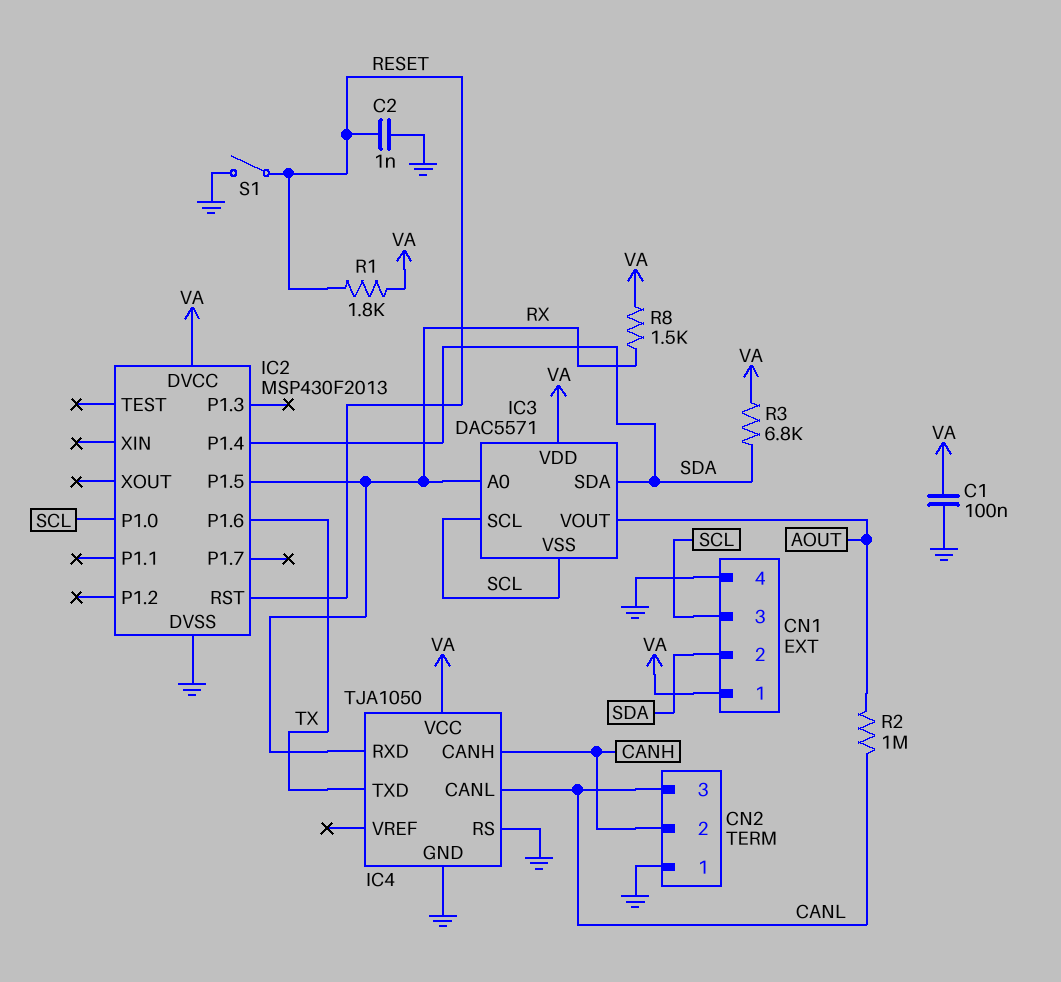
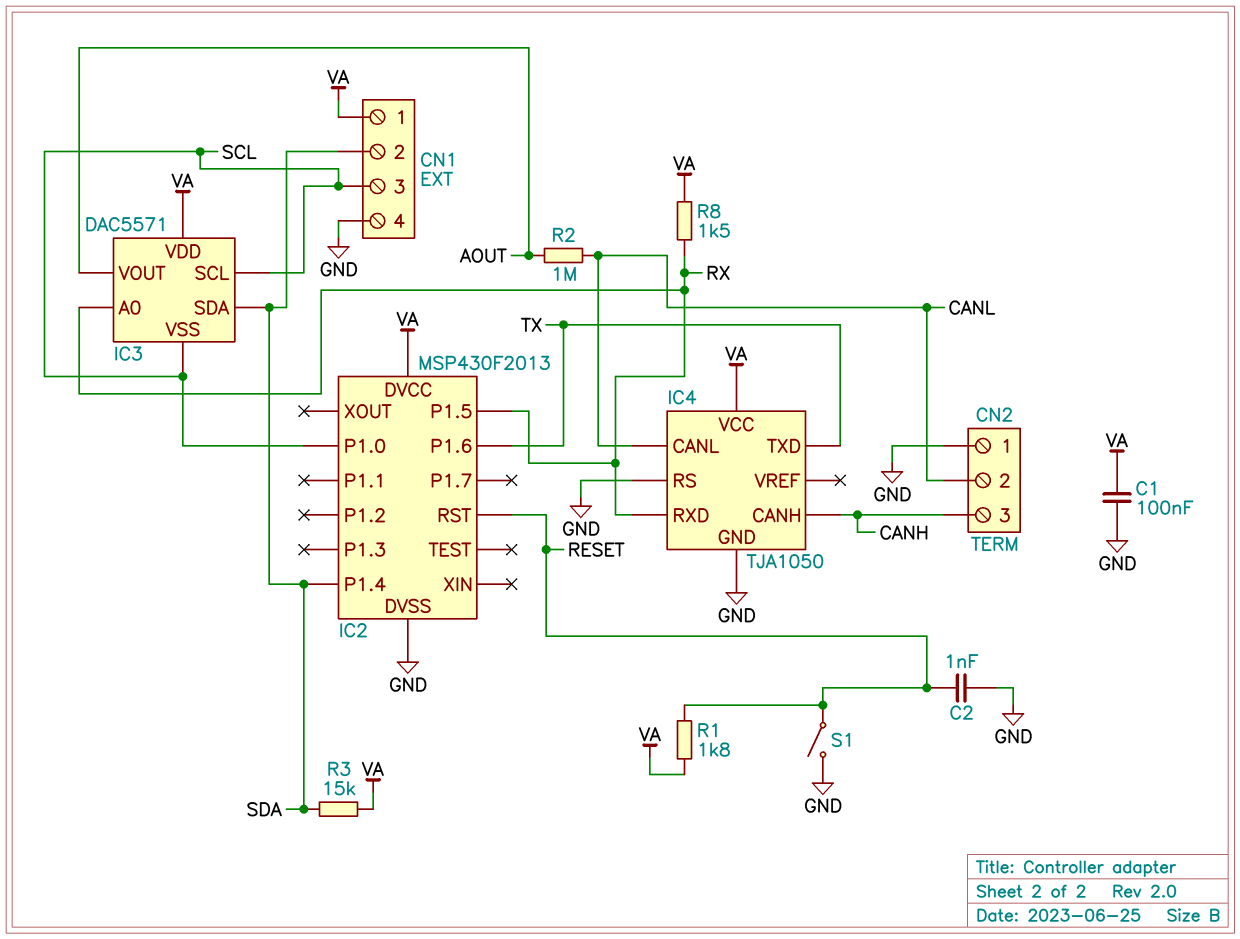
CN2 pin 2: CANH -> CANL
CN2 pin 3: CANL -> CANH
R3: 6.8k (SDA, VA) -> 15k (SDA, VA)

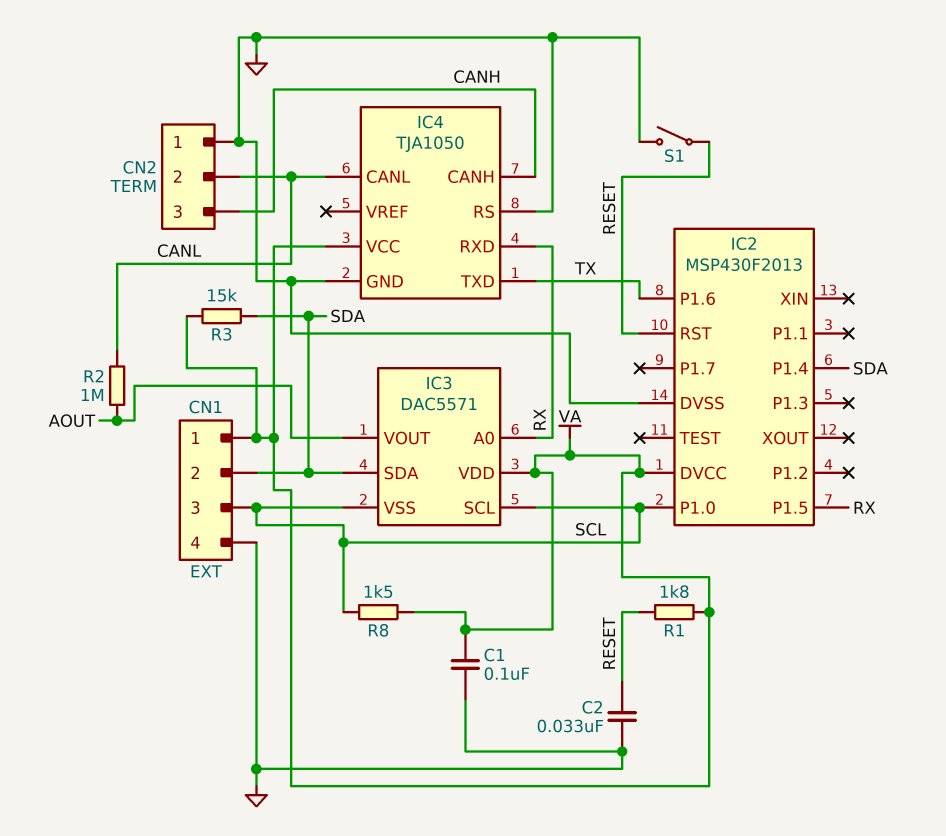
C2: 1nF (GND, RESET) -> 33nF (GND, RESET)
R8: 1.5k (RX, VA) -> 1.5k (SCL, VA)

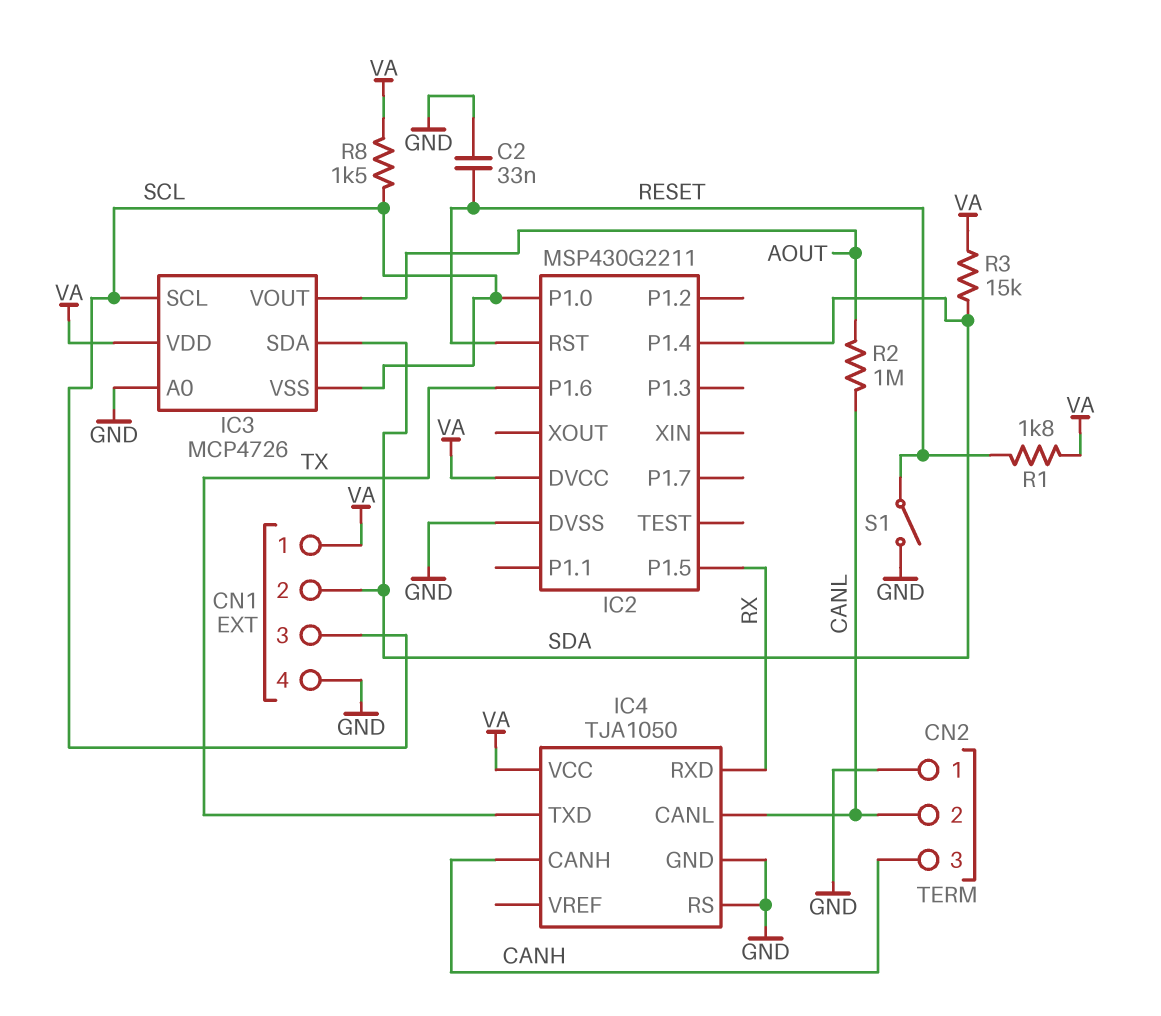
C1: 100nF (GND, VA) -> none
IC2: MSP430F2013 -> MSP430G2211
IC3: DAC5571 -> MCP4726
IC3 pin A0: RX -> GND

